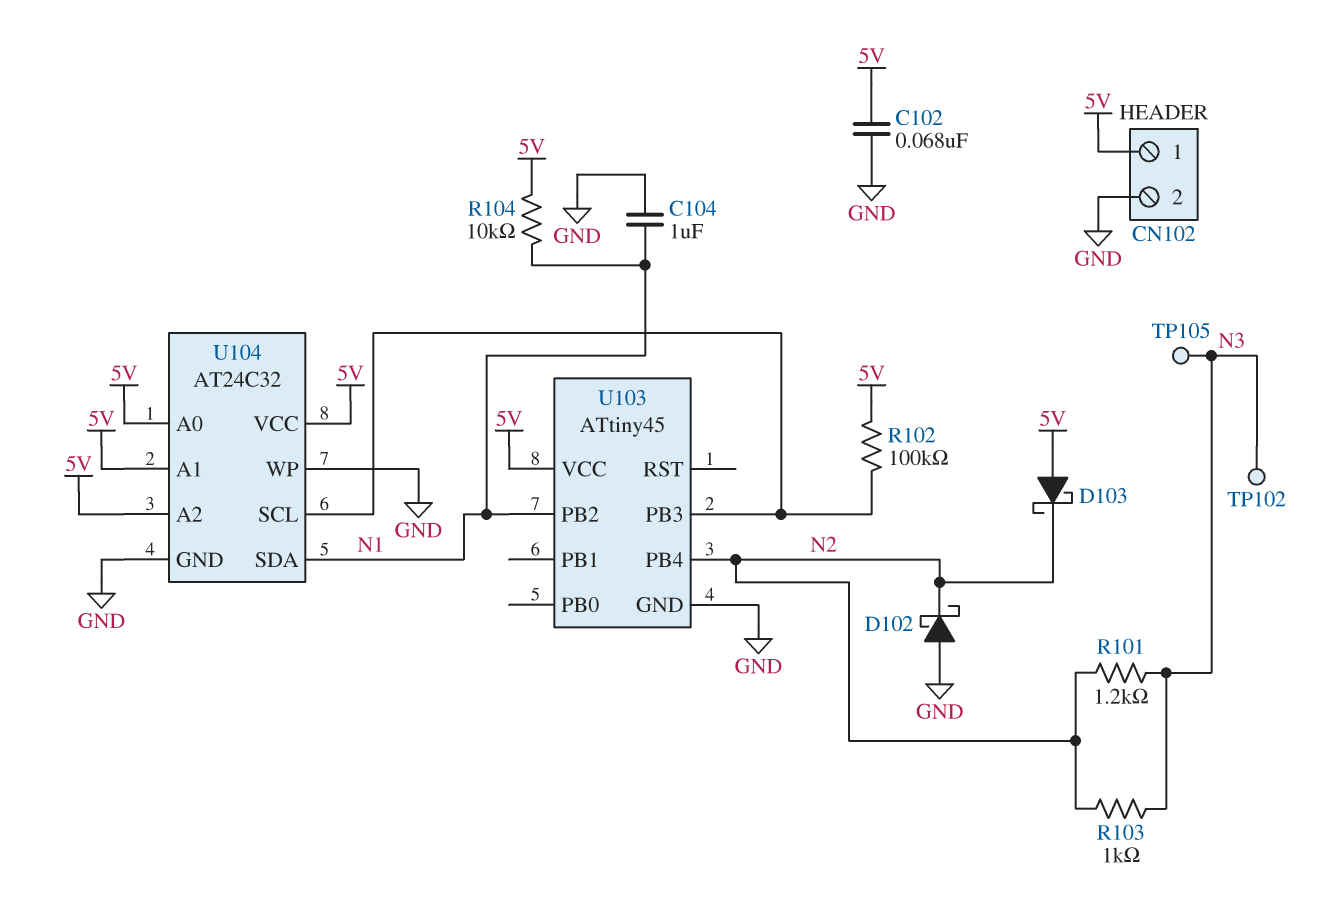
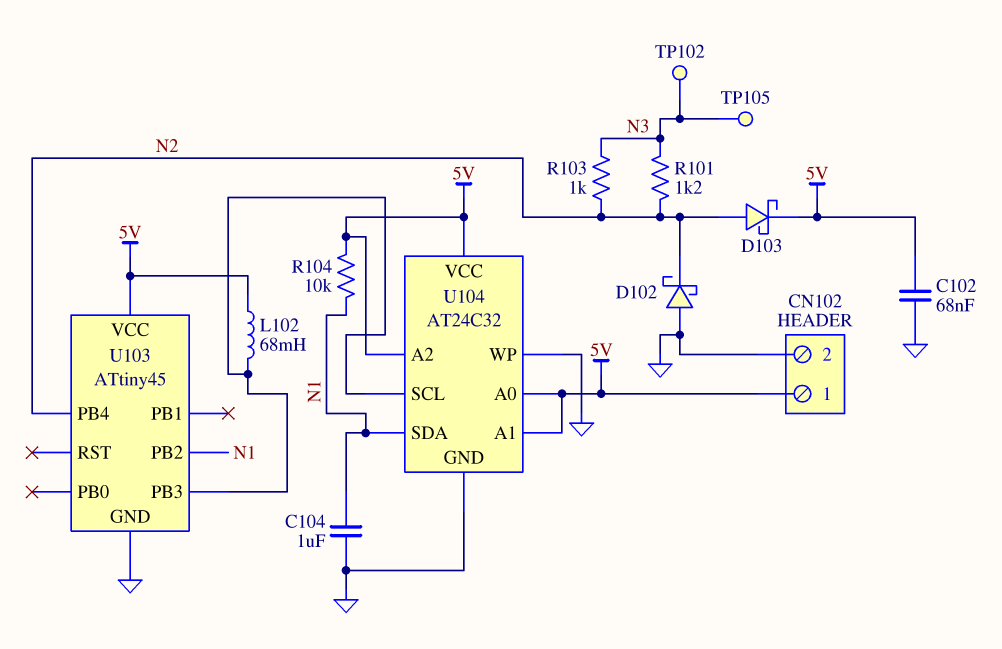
D103: schottky (A 5V, K N2) -> schottky (A N2, K 5V)
L102: none -> 68mH (5V, U103/PB3)
R102: 100k (5V, U103/PB3) -> none

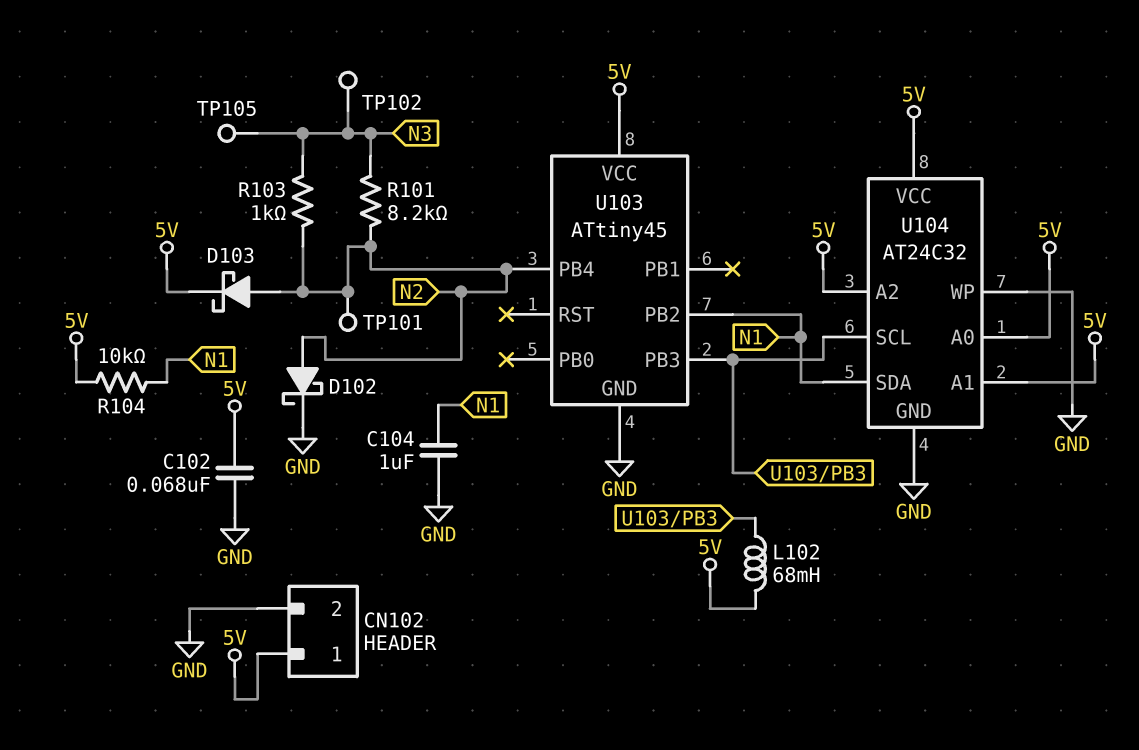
D102: schottky (A GND, K N2) -> schottky (A N2, K GND)
R101: 1.2k (N2, N3) -> 8.2k (N2, N3)
TP101: none -> test point (N2)

